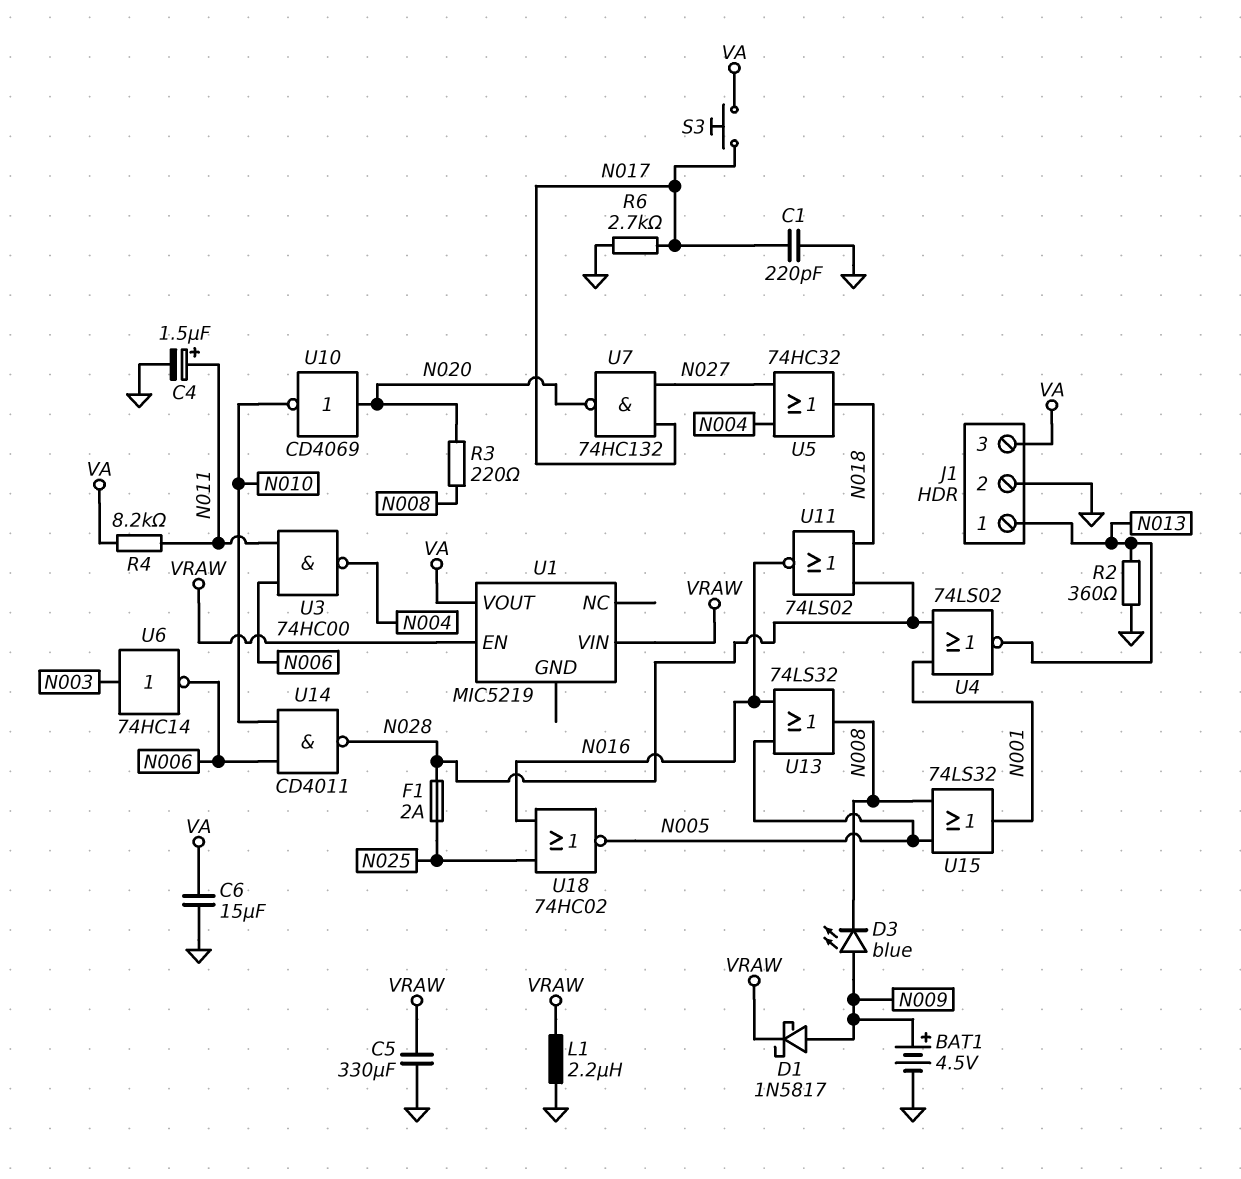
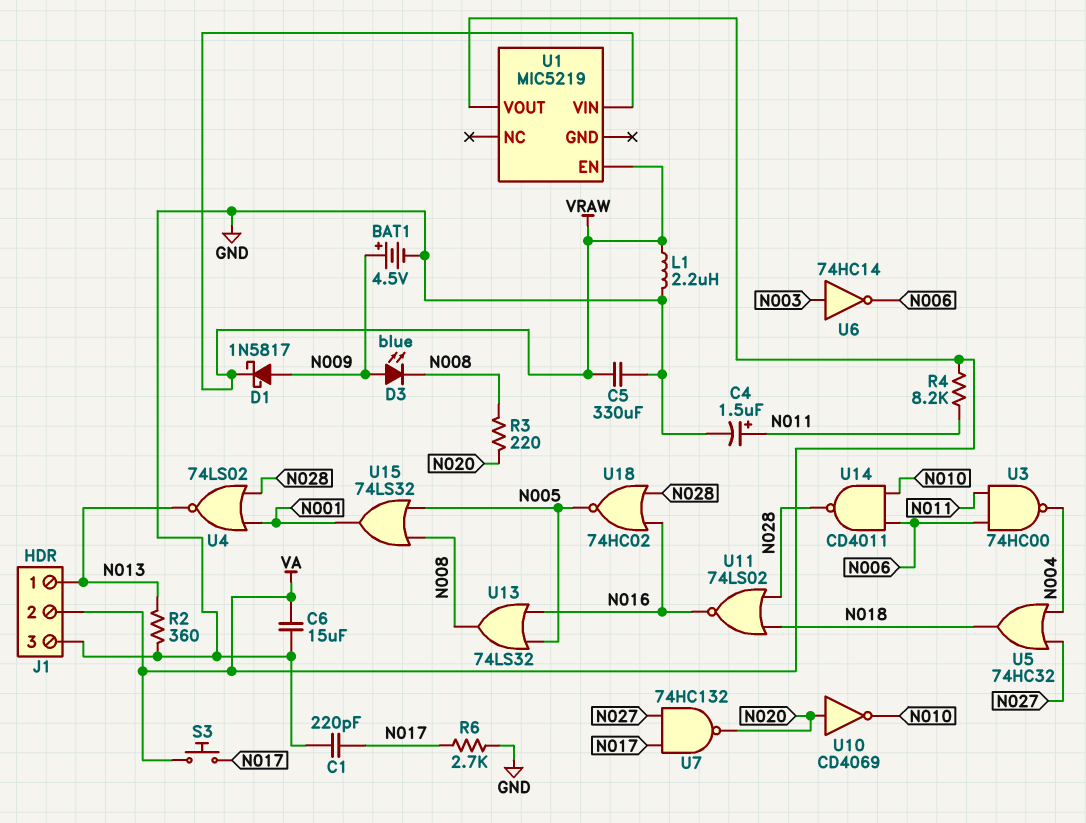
F1: 2A (N025, N028) -> none
J1 pin 2: GND -> VA
J1 pin 3: VA -> GND
U18: NOR 74HC02 (in N016, in N025, out N005) -> NOR 74HC02 (in N016, in N028, out N005)

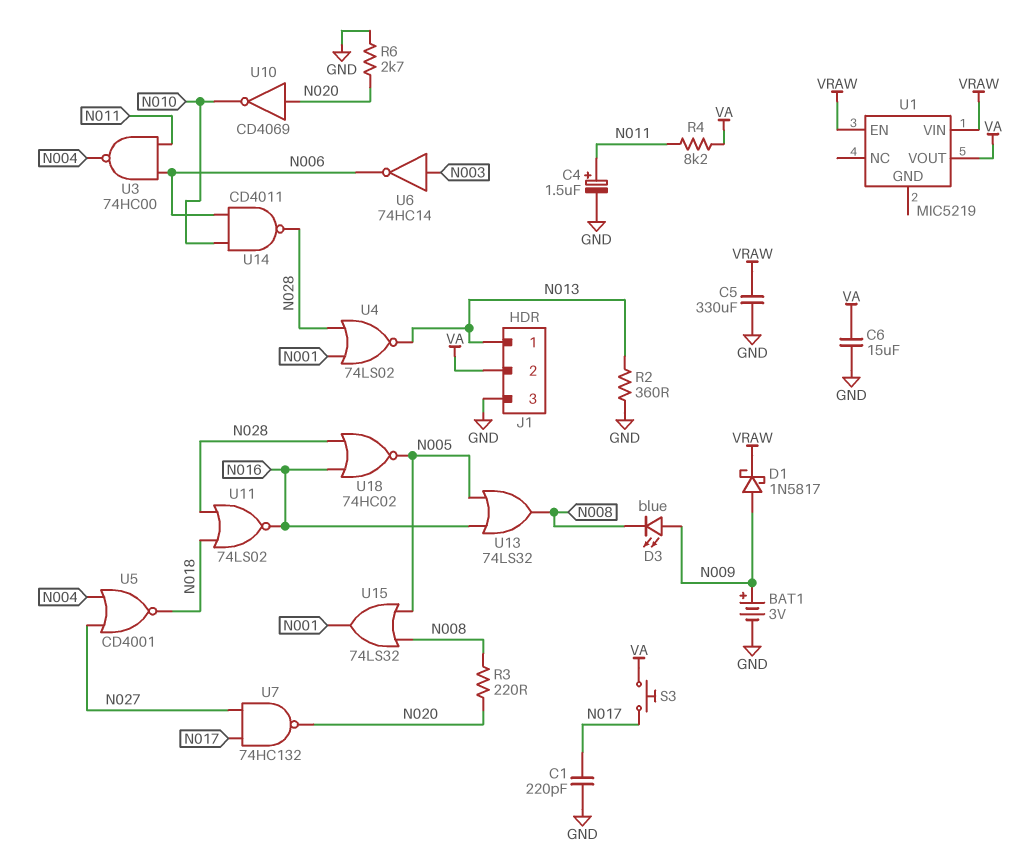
BAT1: 4.5V (plus N009, minus GND) -> 3V (plus N009, minus GND)
L1: 2.2uH (GND, VRAW) -> none
R6: 2.7k (GND, N017) -> 2.7k (GND, N020)
U5: OR 74HC32 (in N004, in N027, out N018) -> NOR CD4001 (in N004, in N027, out N018)

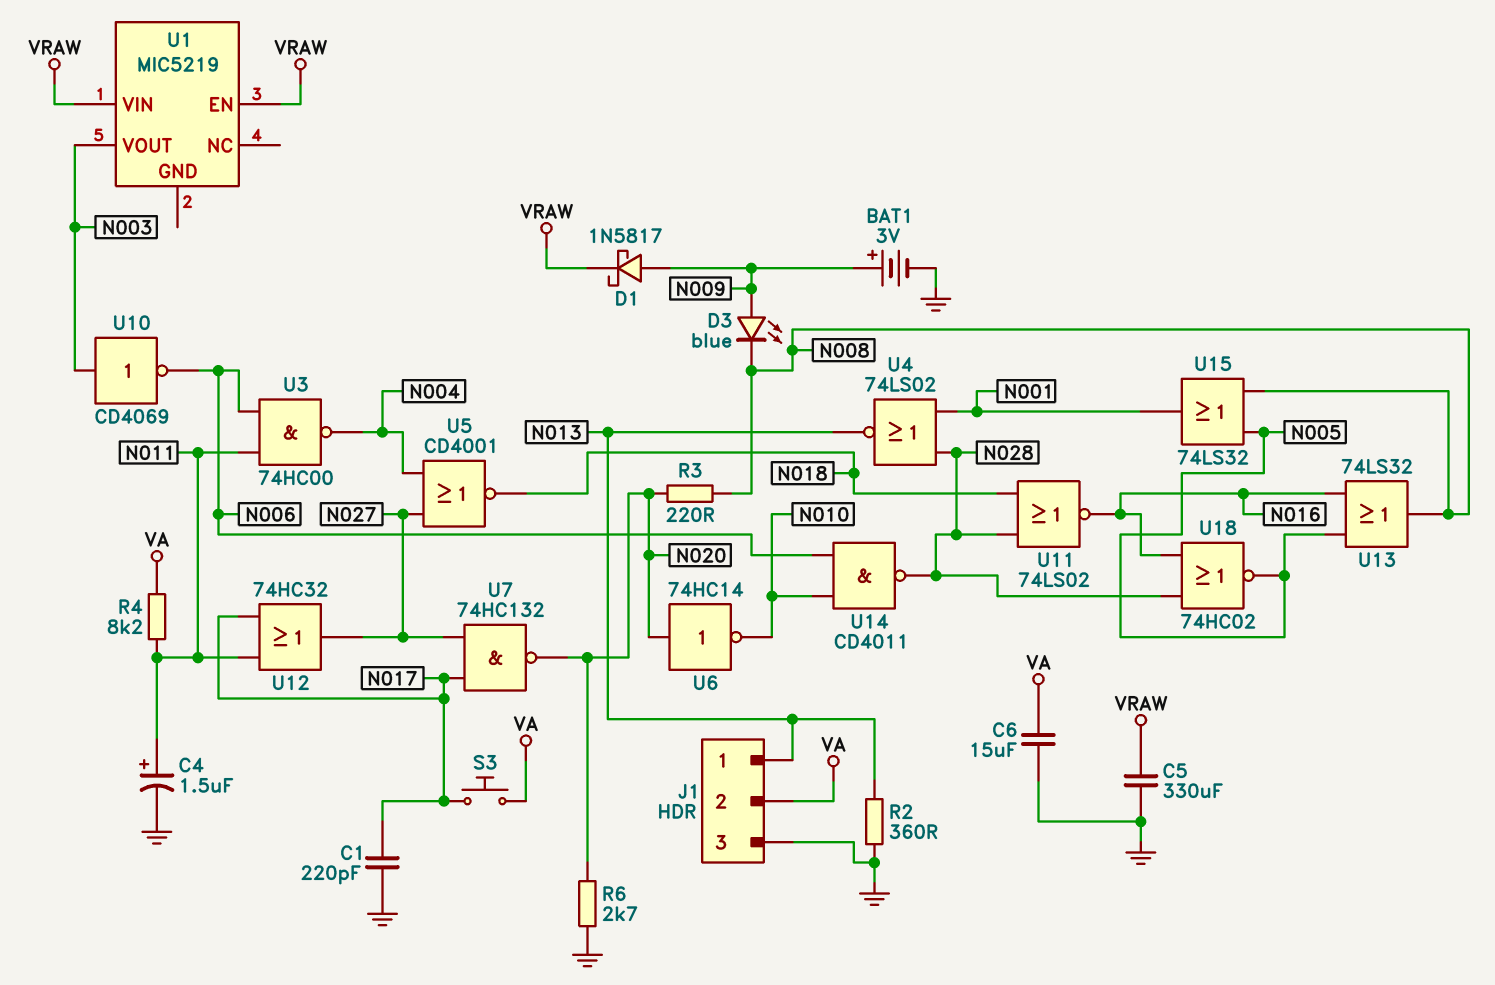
U1 pin VOUT: VA -> N003
U6: NOT 74HC14 (in N003, out N006) -> NOT 74HC14 (in N020, out N010)
U10: NOT CD4069 (in N020, out N010) -> NOT CD4069 (in N003, out N006)
U12: none -> OR 74HC32 (in N011, in N017, out N027)

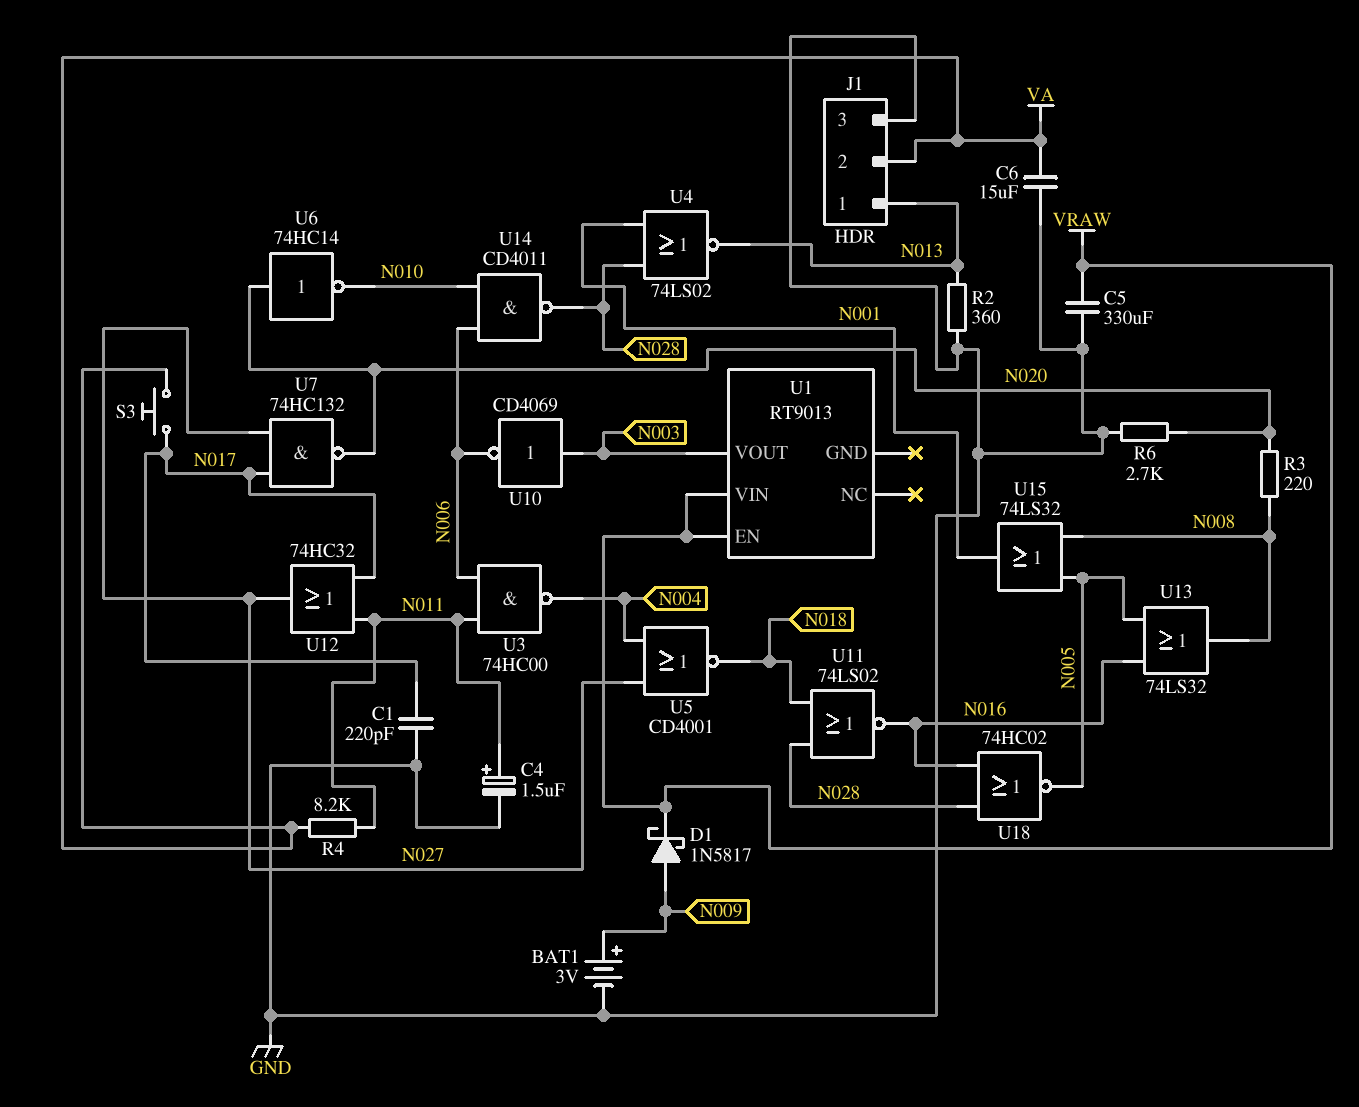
D3: LED blue (A N009, K N008) -> none
U1: MIC5219 -> RT9013

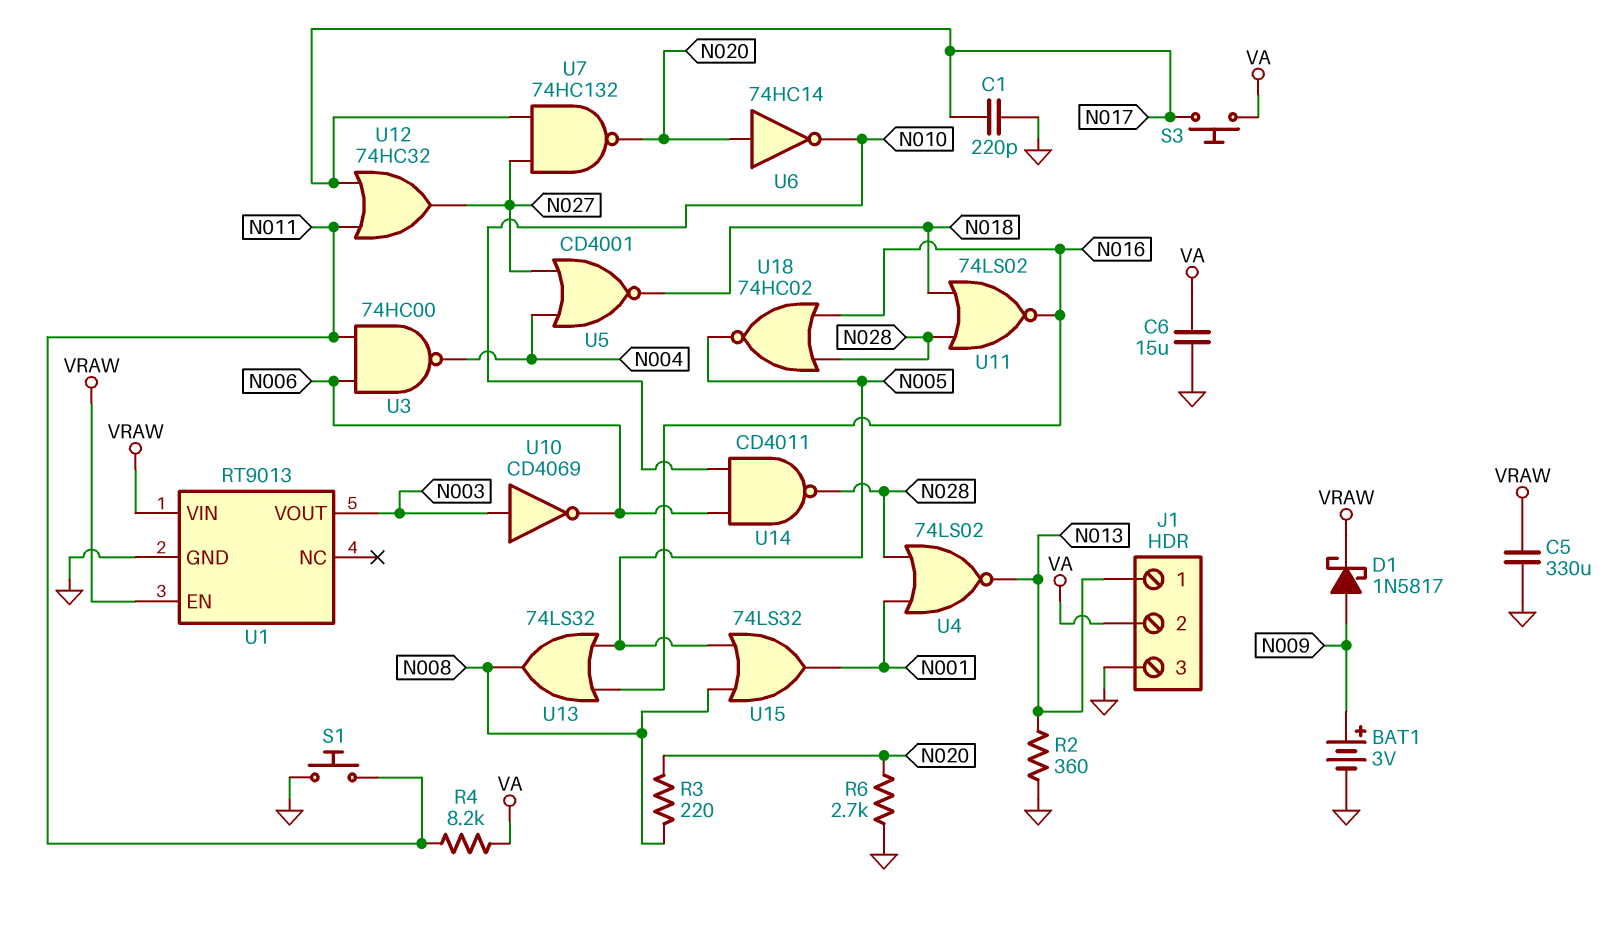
C4: 1.5uF (plus N011, minus GND) -> none
S1: none -> button (GND, N011)
U1 pin GND: none -> GND

